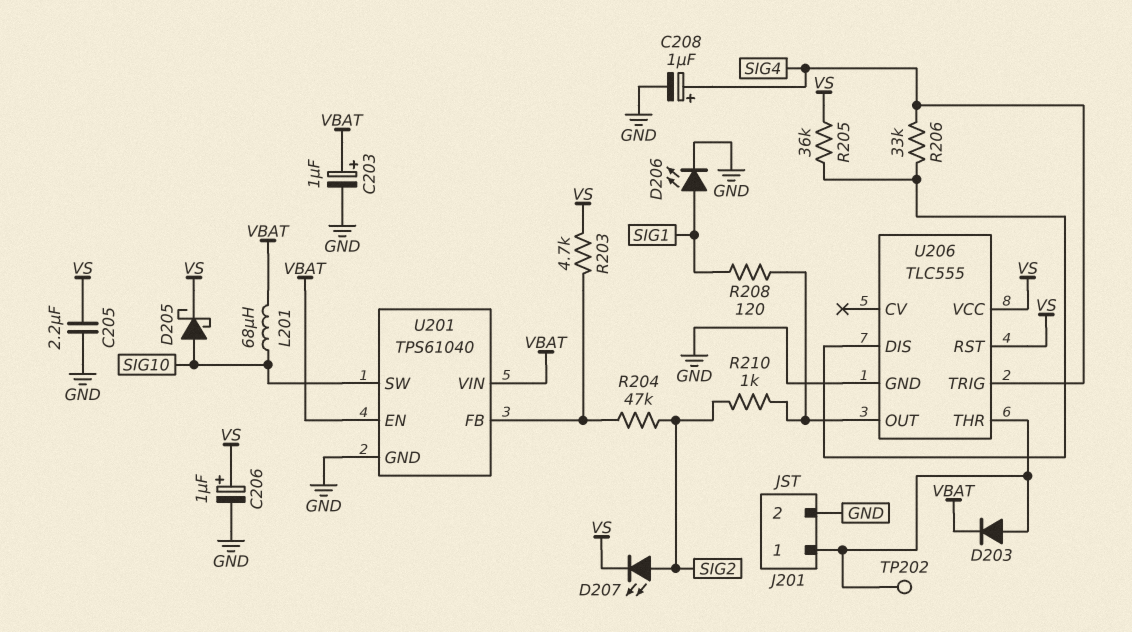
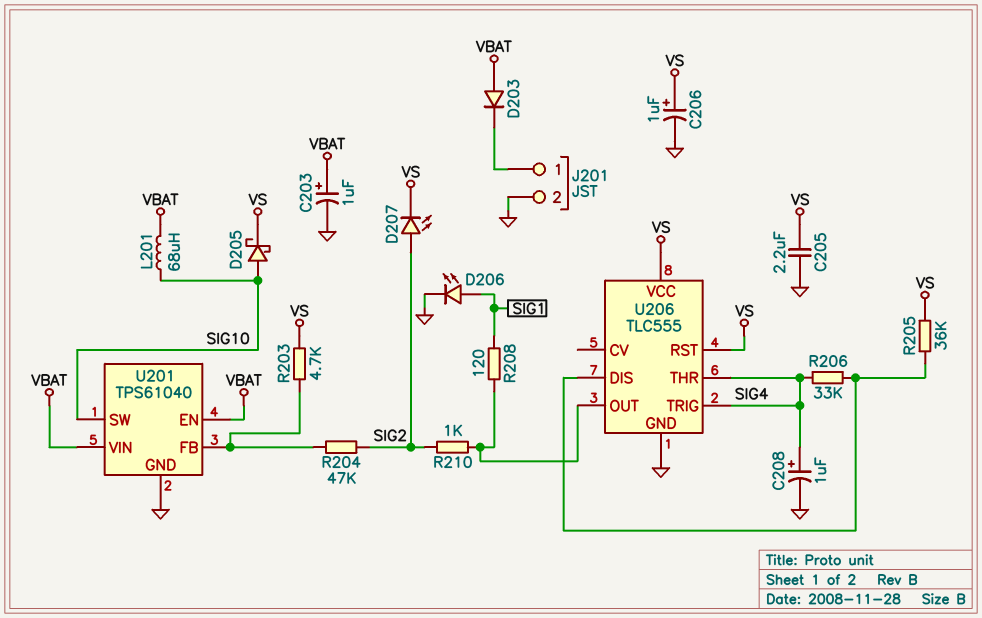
D203: diode (A J201/1, K VBAT) -> diode (A VBAT, K J201/1)
TP202: test point (J201/1) -> none
U206 pin THR: J201/1 -> SIG4

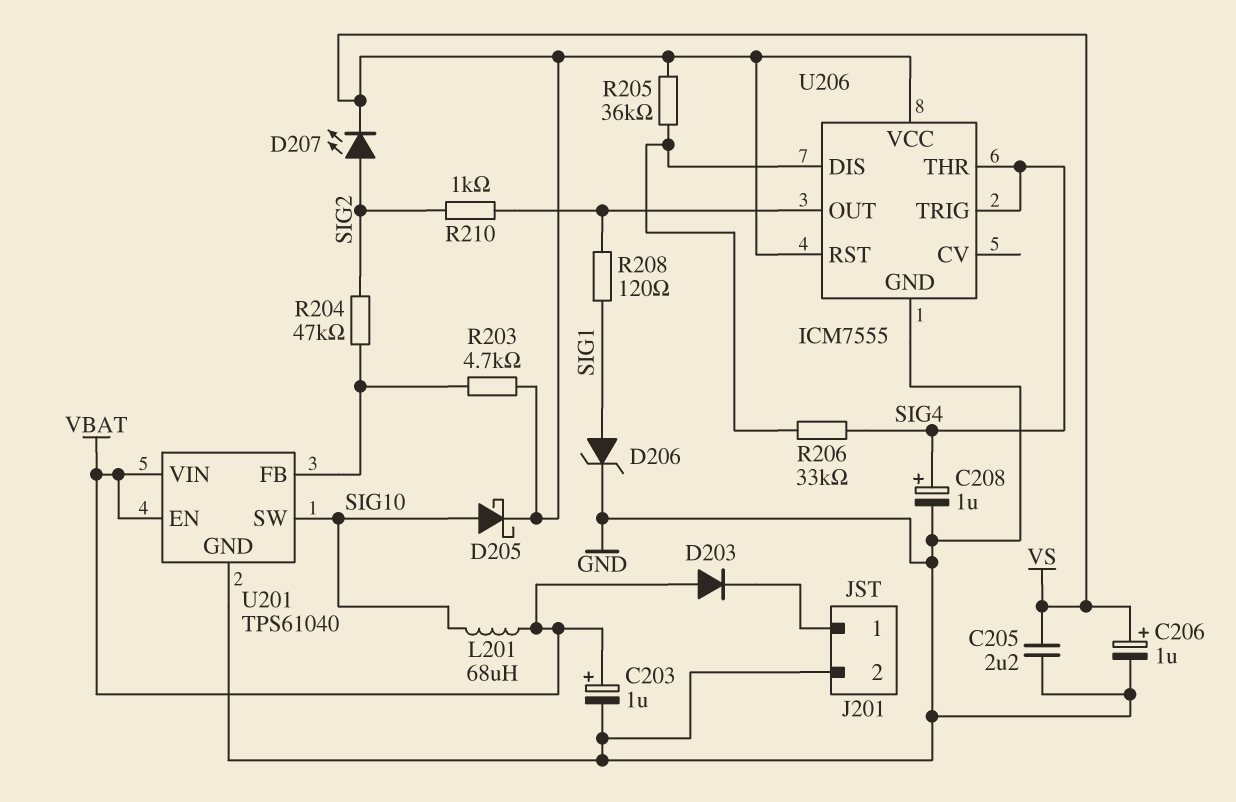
D206: LED (A SIG1, K GND) -> zener (A SIG1, K GND)
U206: TLC555 -> ICM7555

